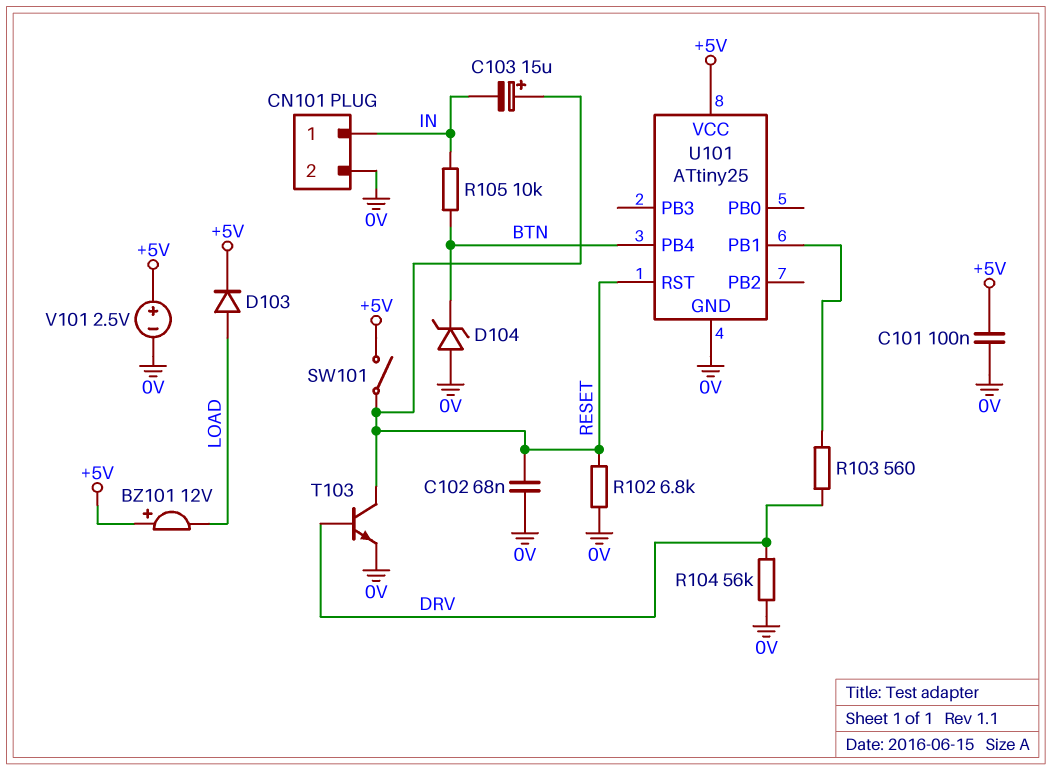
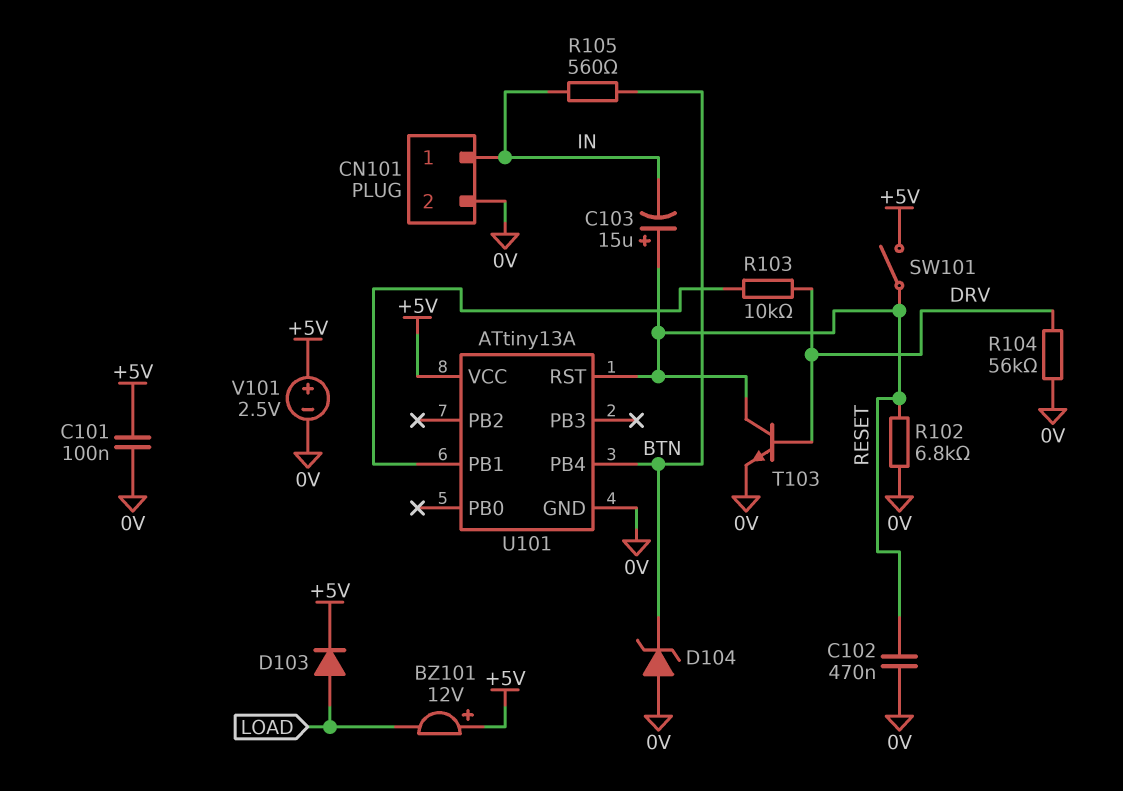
C102: 68nF (0V, RESET) -> 470nF (0V, RESET)
R103: 560 (DRV, U101/PB1) -> 10k (DRV, U101/PB1)
R105: 10k (BTN, IN) -> 560 (BTN, IN)
U101: ATtiny25 -> ATtiny13A

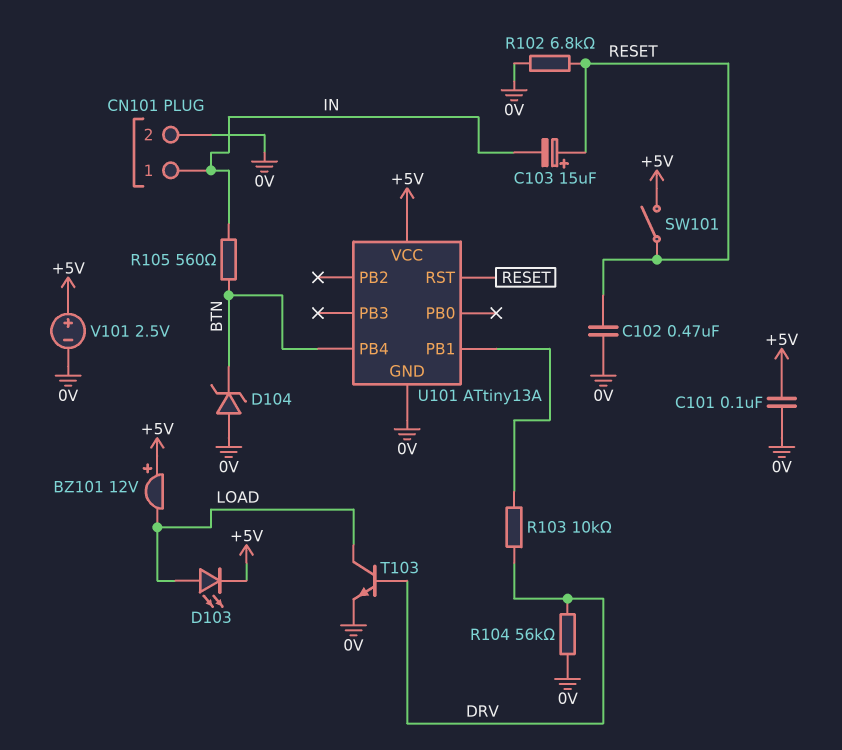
D103: diode (A LOAD, K +5V) -> LED (A LOAD, K +5V)
T103: NPN (B DRV, C RESET, E 0V) -> NPN (B DRV, C LOAD, E 0V)

